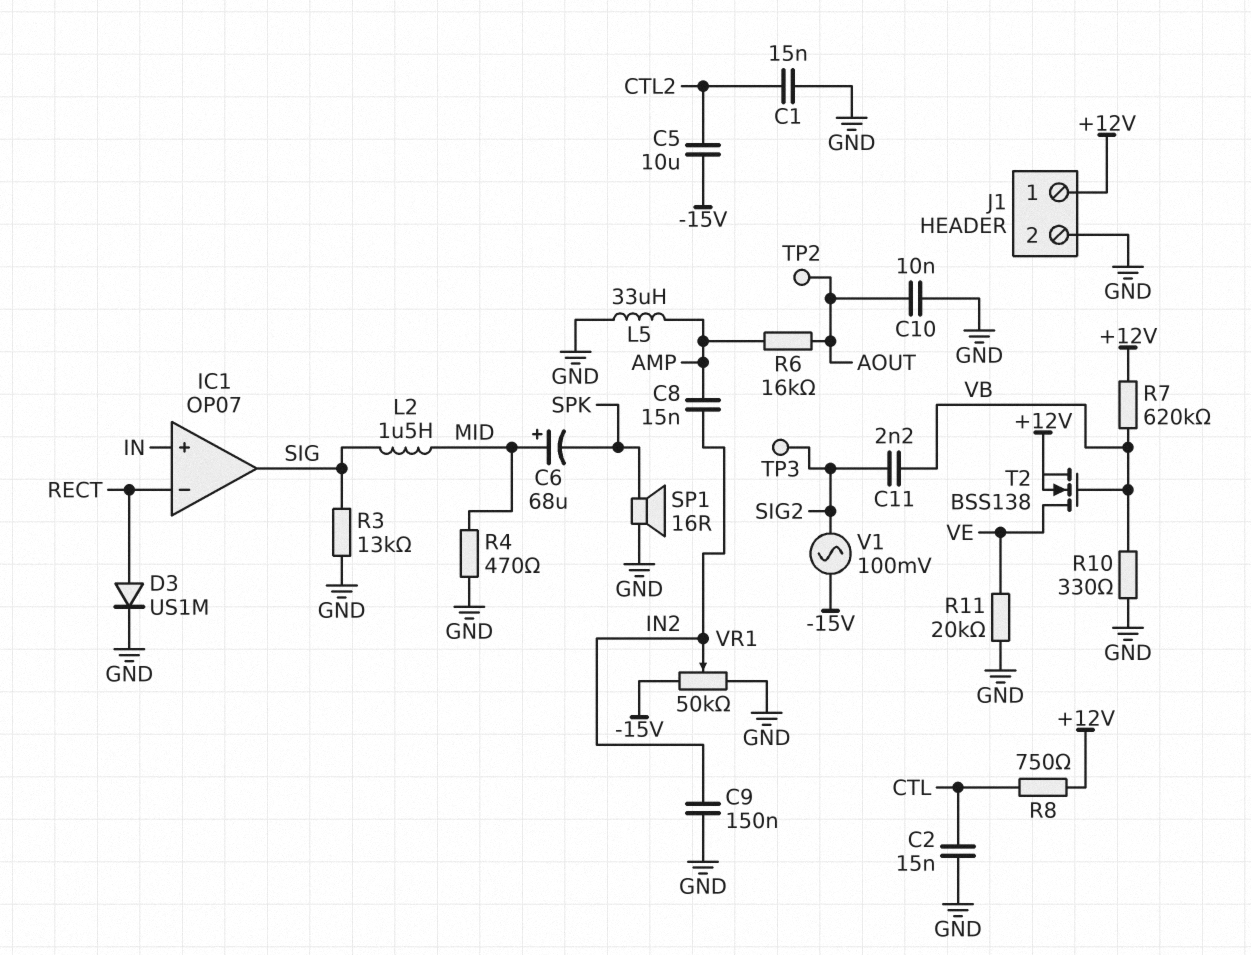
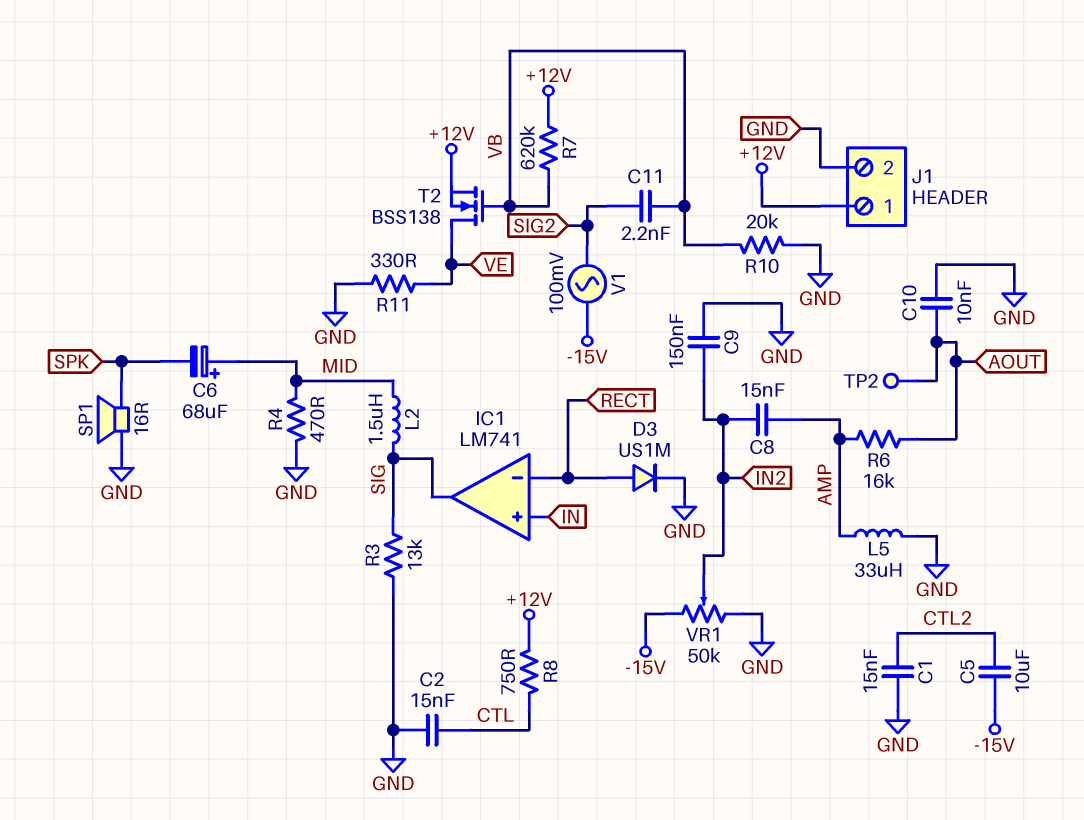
IC1: OP07 -> LM741
R10: 330 (GND, VB) -> 20k (GND, VB)
R11: 20k (GND, VE) -> 330 (GND, VE)
TP3: test point (SIG2) -> none

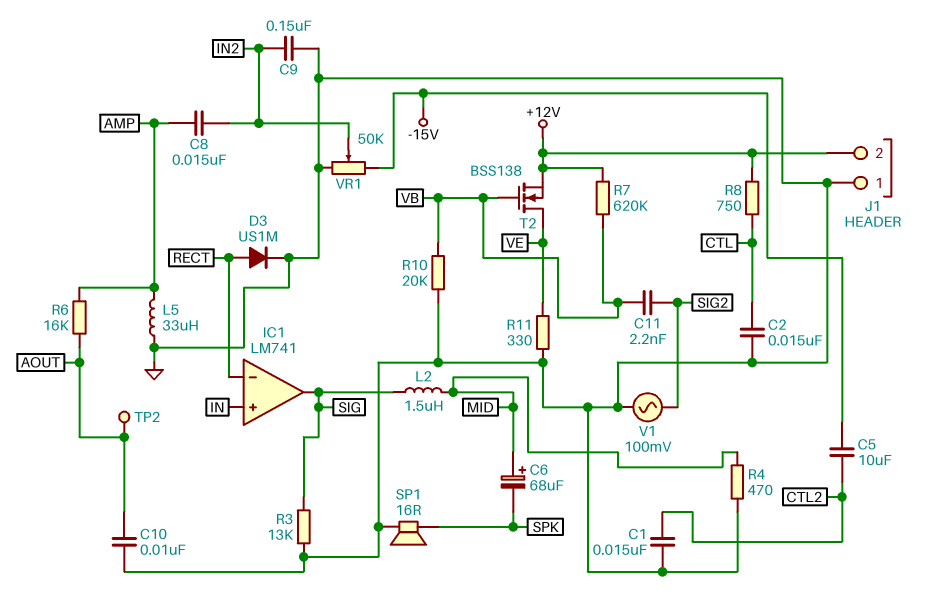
J1 pin 1: +12V -> GND
J1 pin 2: GND -> +12V
V1: AC 100mV (-15V, SIG2) -> AC 100mV (GND, SIG2)

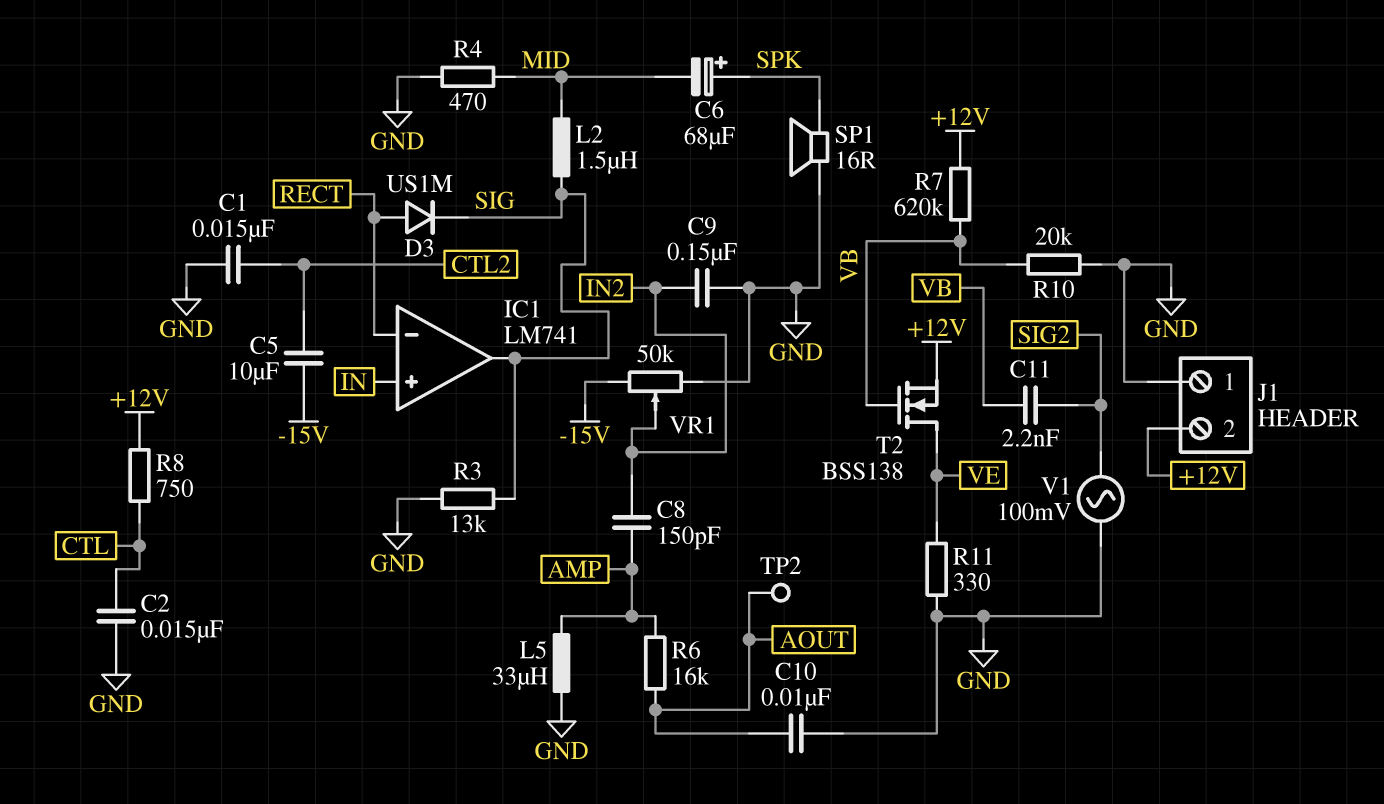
C6: 68uF (plus MID, minus SPK) -> 68uF (plus SPK, minus MID)
C8: 15nF (AMP, IN2) -> 150pF (AMP, IN2)
D3: diode US1M (A RECT, K GND) -> diode US1M (A RECT, K SIG)

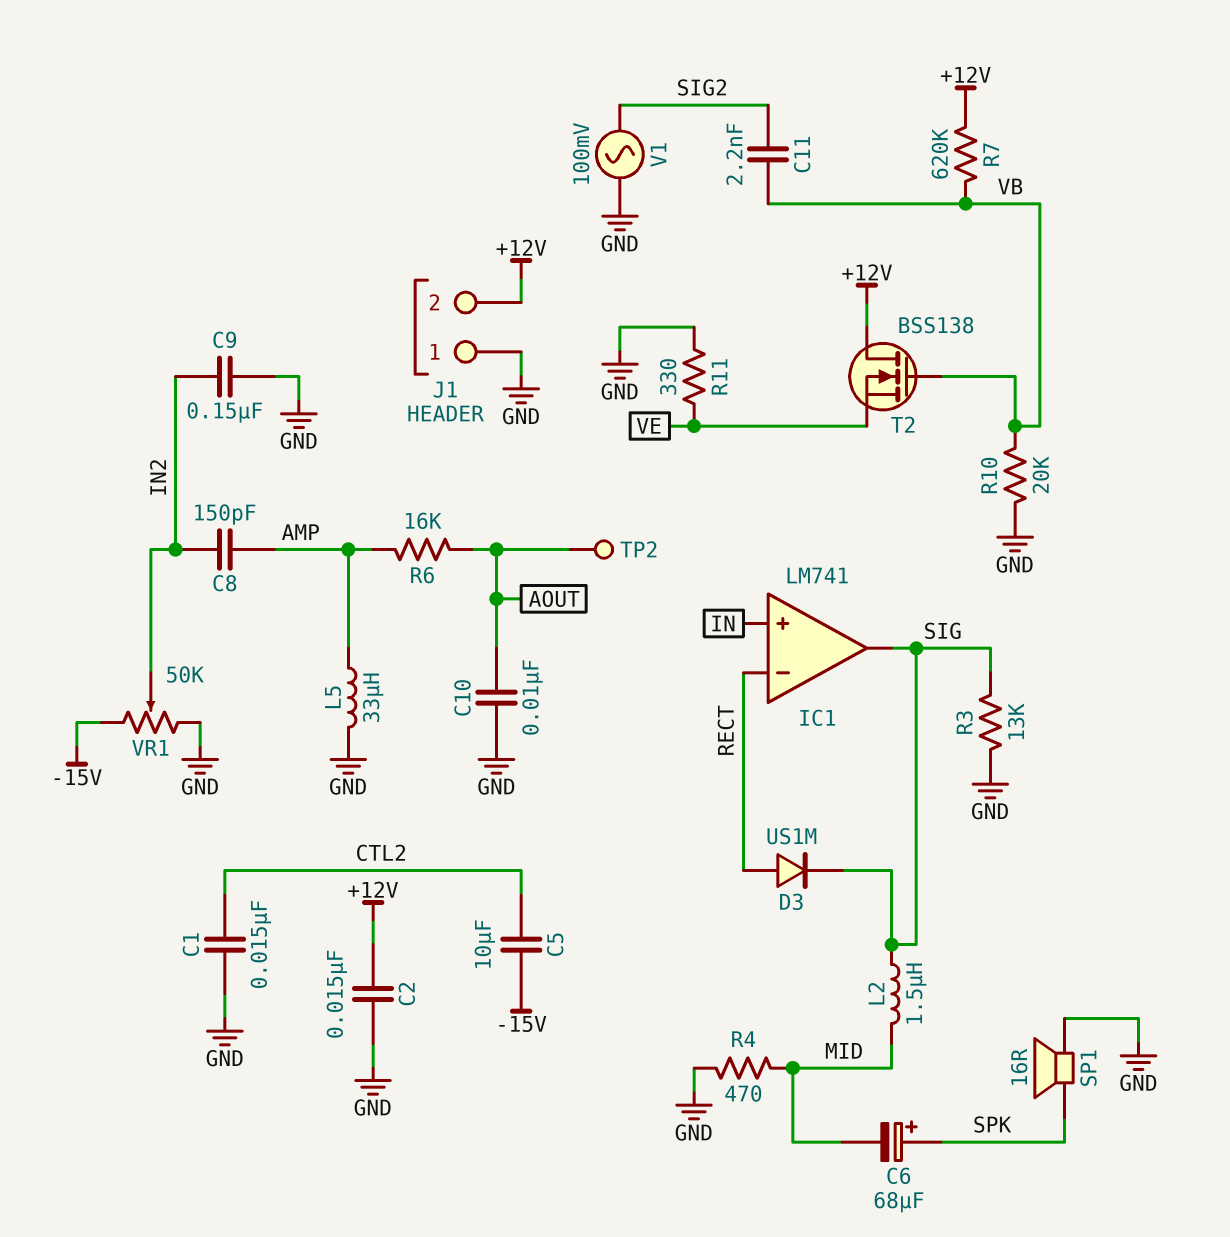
C2: 15nF (CTL, GND) -> 15nF (+12V, GND)
R8: 750 (+12V, CTL) -> none
T2: NMOS BSS138 (G VB, D VE, S +12V) -> NMOS BSS138 (G VB, D +12V, S VE)

